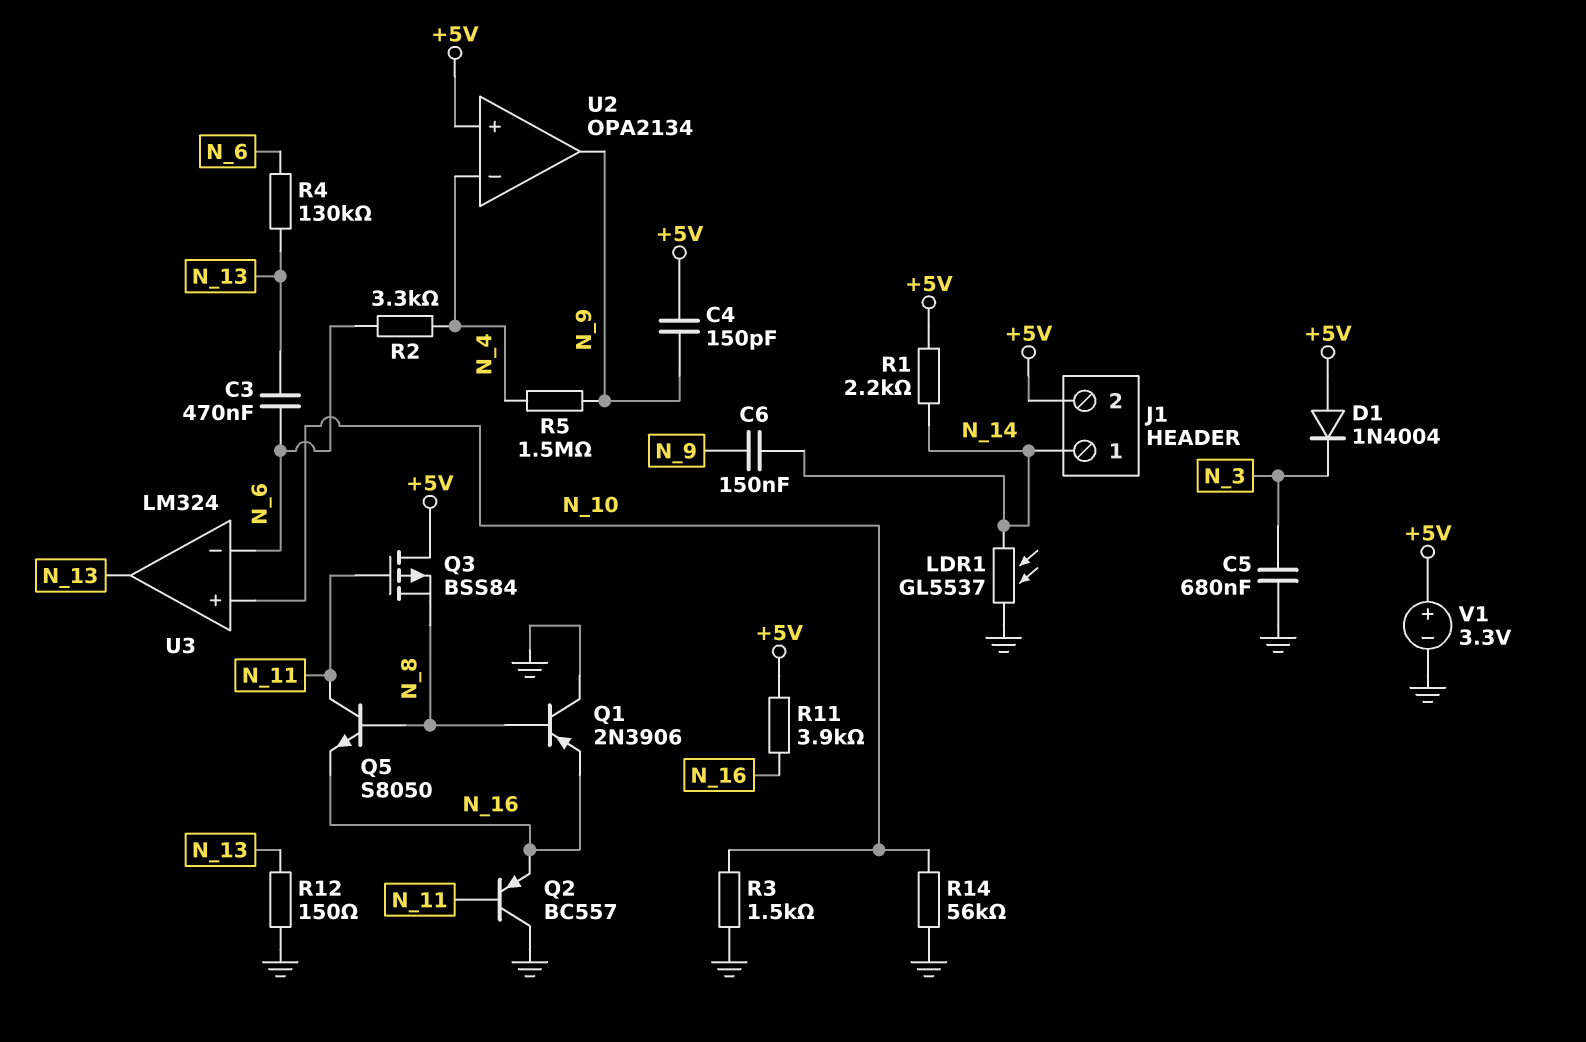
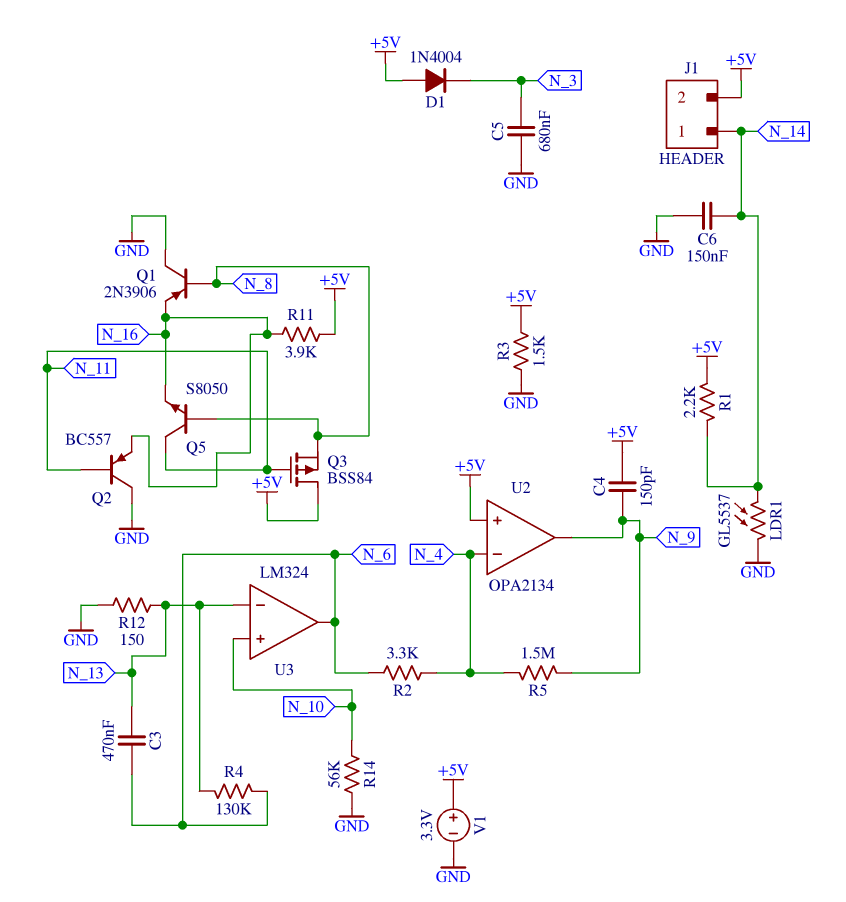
C6: 150nF (N_9, N_14) -> 150nF (GND, N_14)
R3: 1.5k (GND, N_10) -> 1.5k (+5V, GND)
U3 pin in-: N_6 -> N_13
U3 pin out: N_13 -> N_6

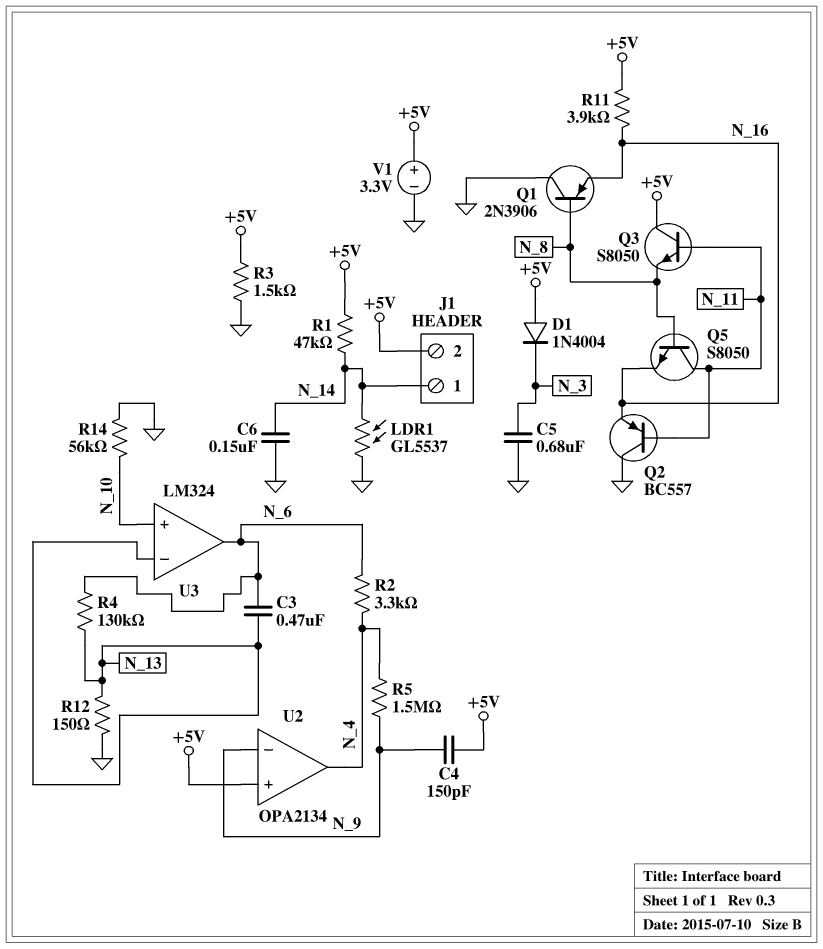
Q3: PMOS BSS84 (G N_11, D +5V, S N_8) -> NPN S8050 (B N_11, C +5V, E N_8)
R1: 2.2k (+5V, N_14) -> 47k (+5V, N_14)
U2 pin in-: N_4 -> N_9
U2 pin out: N_9 -> N_4

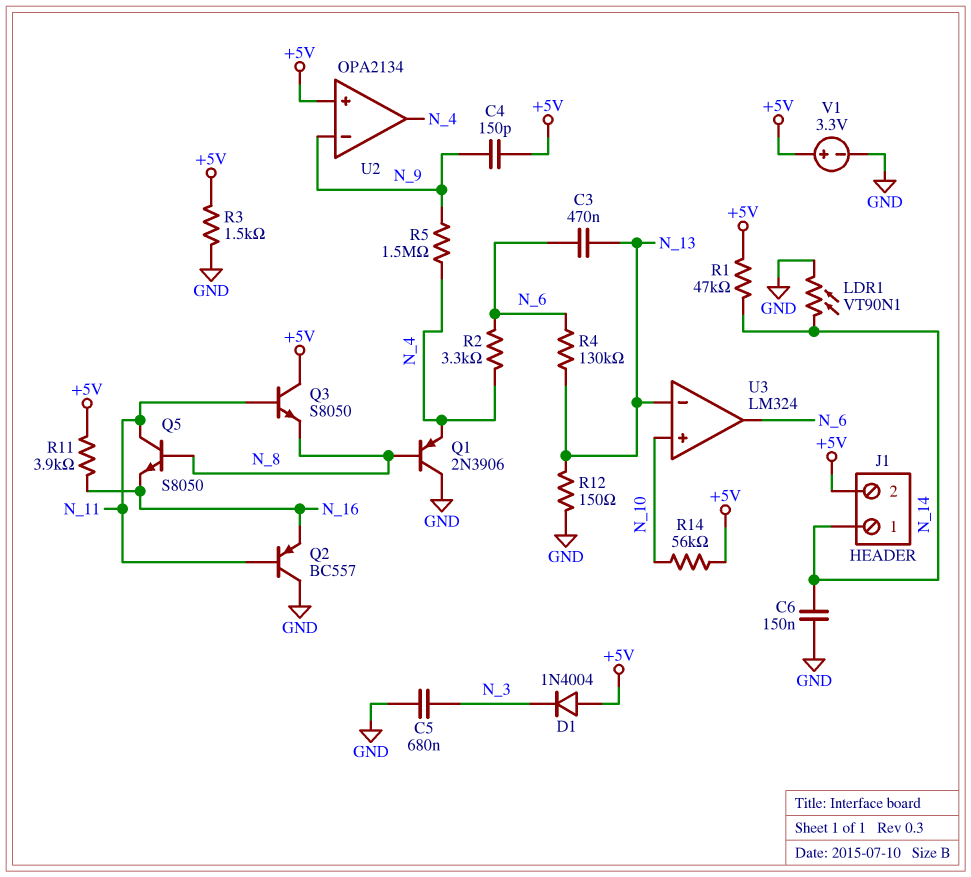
LDR1: GL5537 (GND, N_14) -> VT90N1 (GND, N_14)
Q1: PNP 2N3906 (B N_8, C GND, E N_16) -> PNP 2N3906 (B N_8, C GND, E N_4)
R14: 56k (GND, N_10) -> 56k (+5V, N_10)

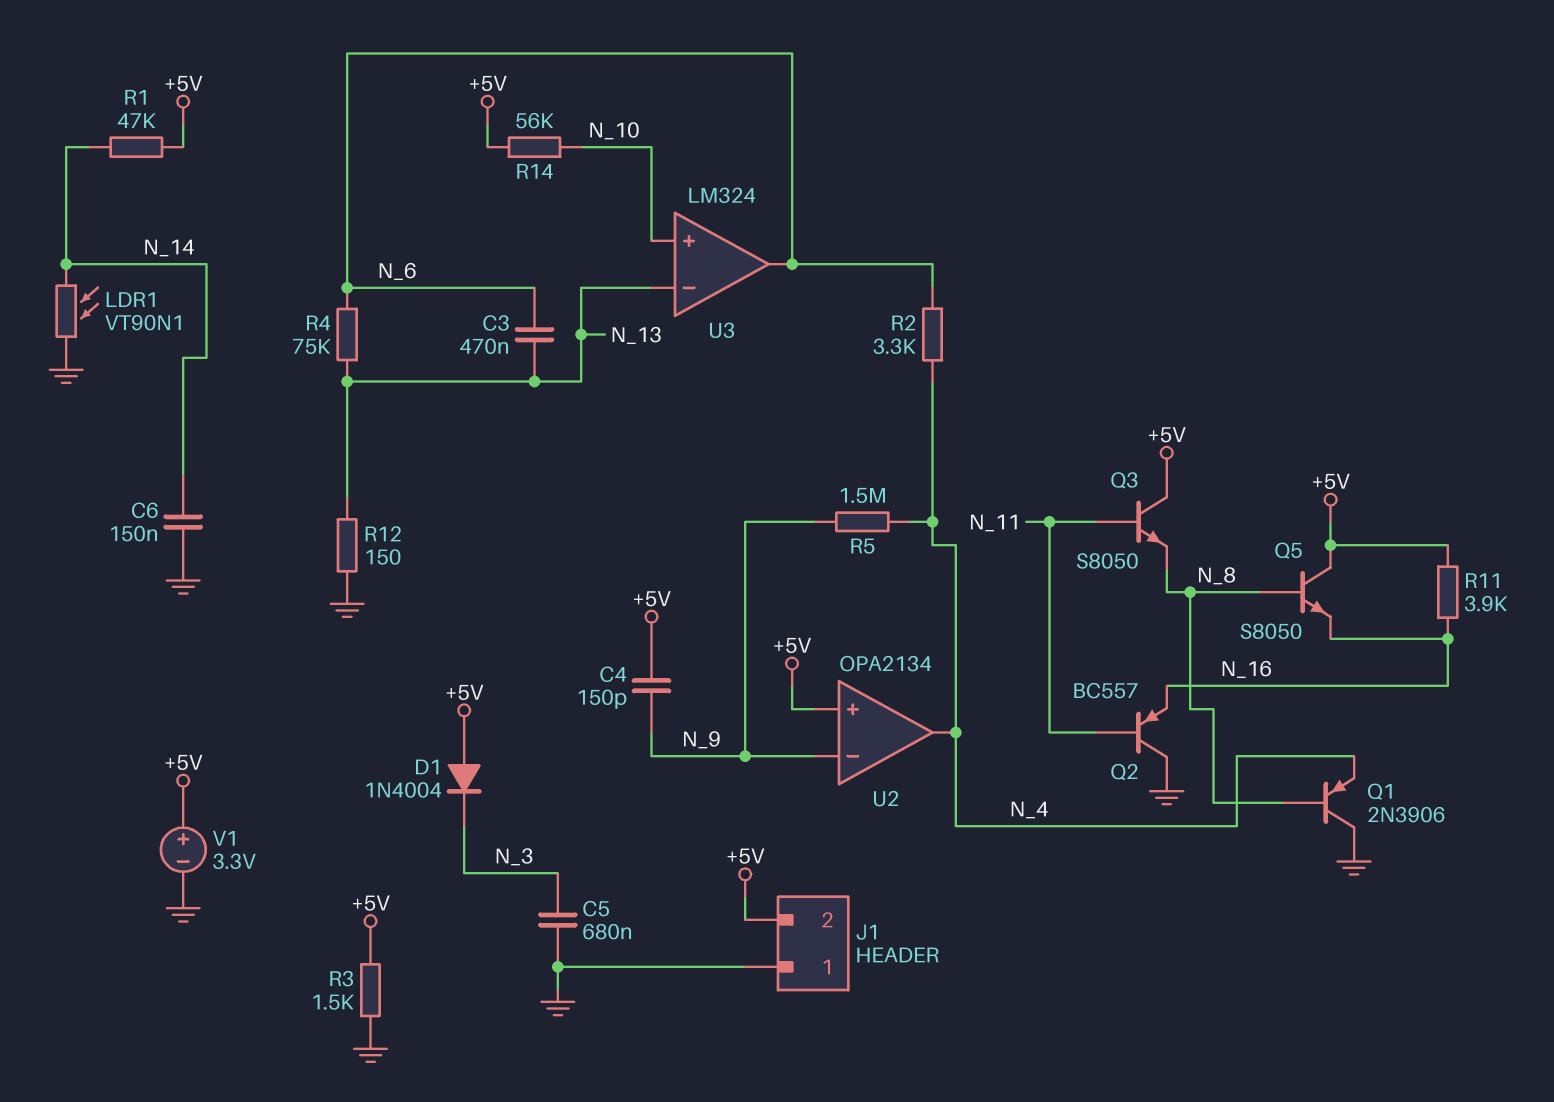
J1 pin 1: N_14 -> GND
Q5: NPN S8050 (B N_8, C N_11, E N_16) -> NPN S8050 (B N_8, C +5V, E N_16)
R4: 130k (N_6, N_13) -> 75k (N_6, N_13)

